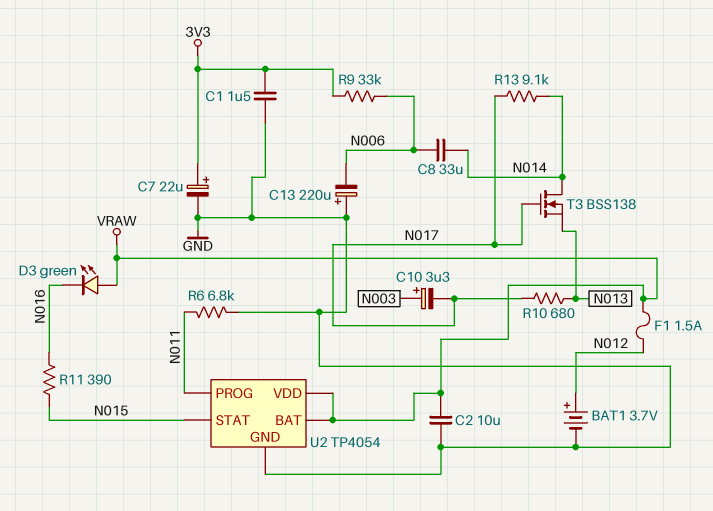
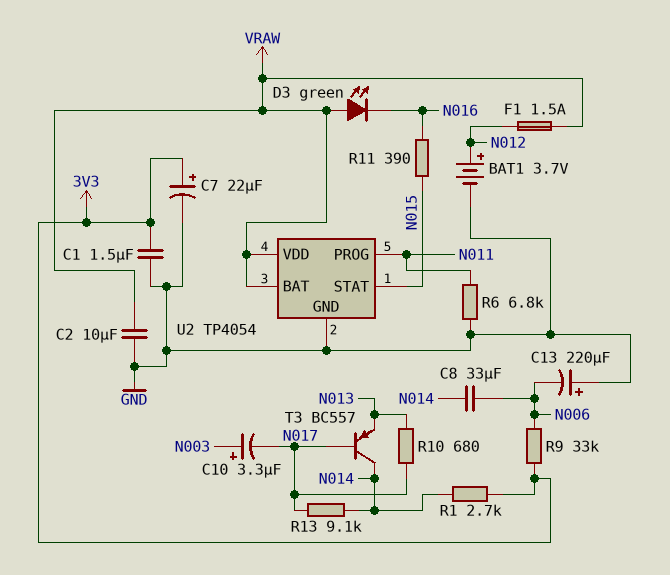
R1: none -> 2.7k (3V3, N014)
T3: NMOS BSS138 (G N017, D N014, S N013) -> PNP BC557 (B N017, C N014, E N013)

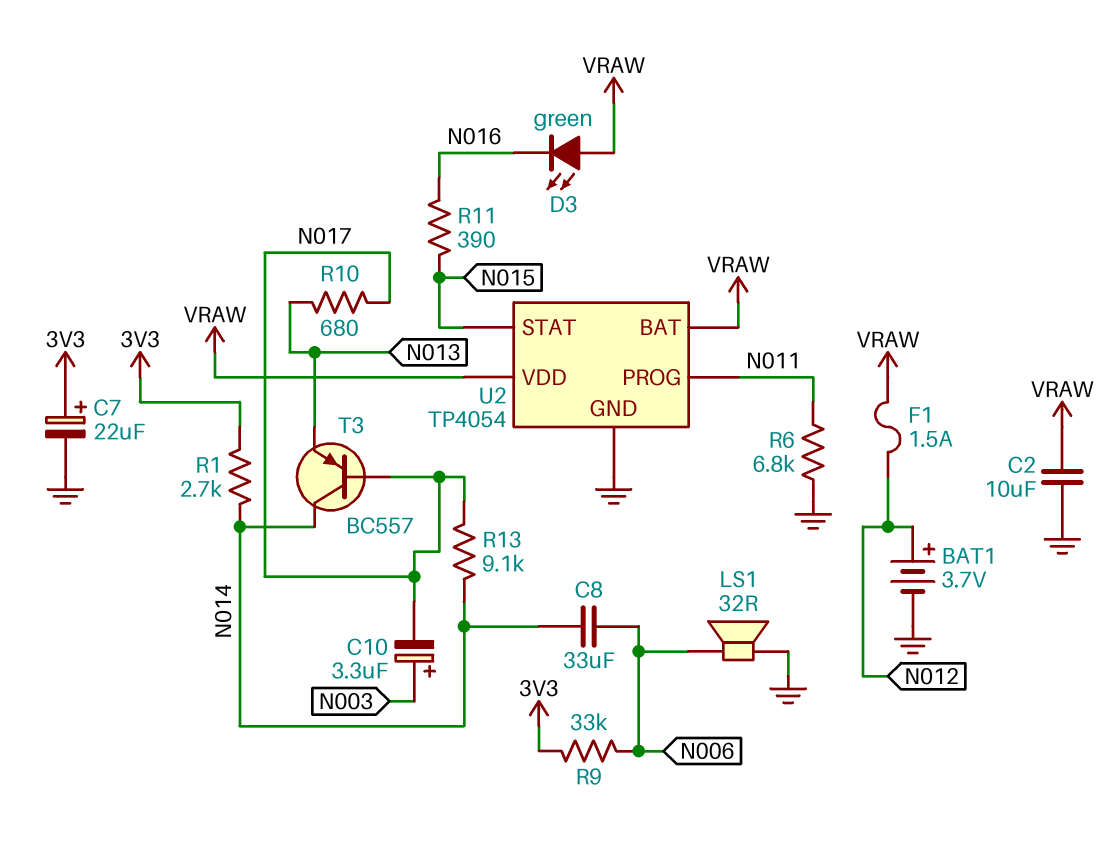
C1: 1.5uF (3V3, GND) -> none
C13: 220uF (plus GND, minus N006) -> none
LS1: none -> speaker 32R (GND, N006)

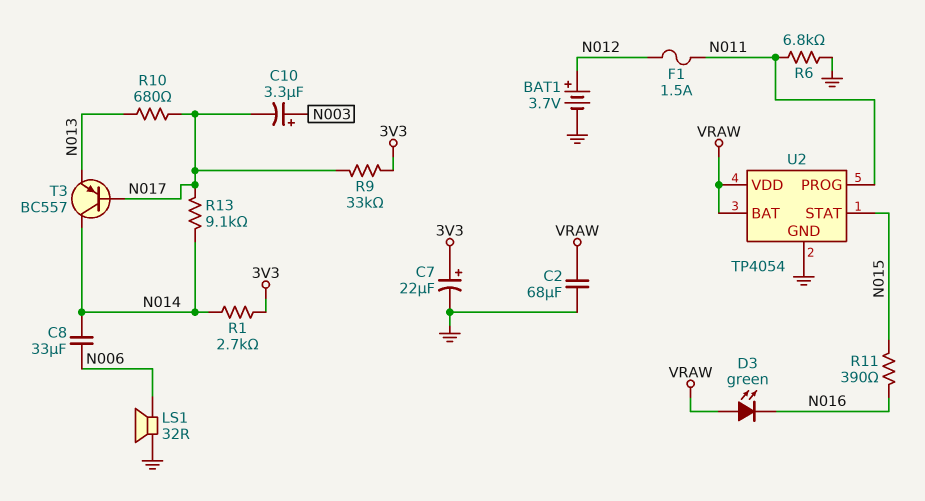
C2: 10uF (GND, VRAW) -> 68uF (GND, VRAW)
F1: 1.5A (N012, VRAW) -> 1.5A (N011, N012)
R9: 33k (3V3, N006) -> 33k (3V3, N017)

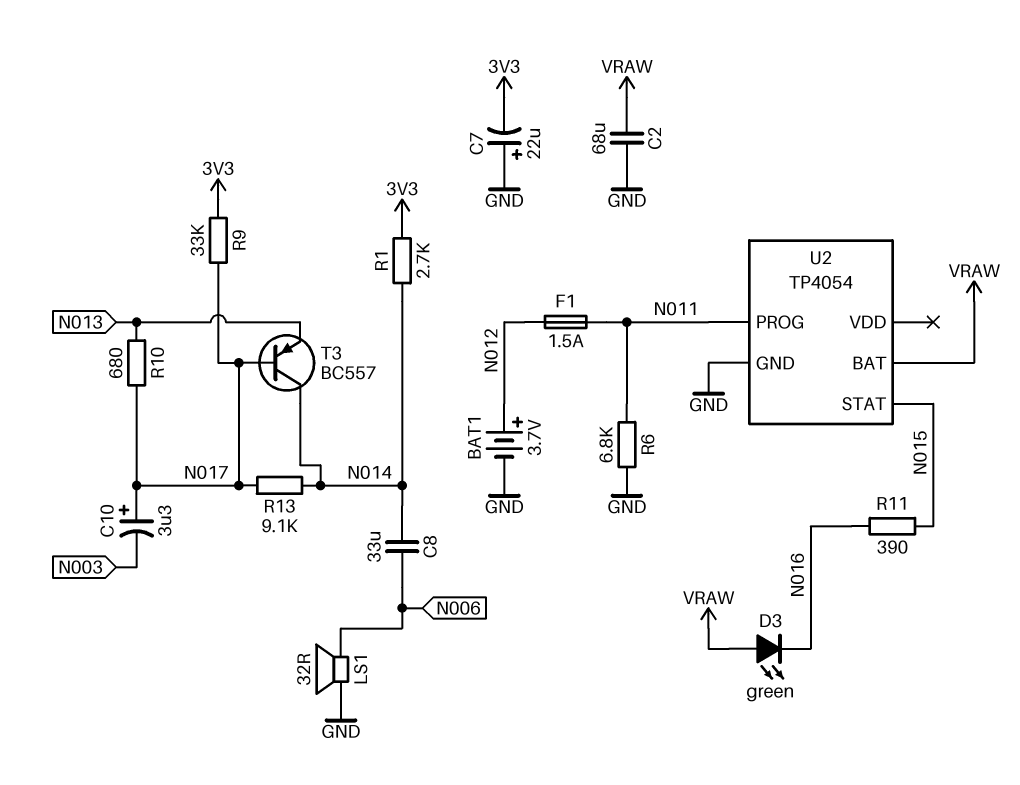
C7: 22uF (plus 3V3, minus GND) -> 22uF (plus GND, minus 3V3)
C10: 3.3uF (plus N003, minus N017) -> 3.3uF (plus N017, minus N003)
U2 pin VDD: VRAW -> none

